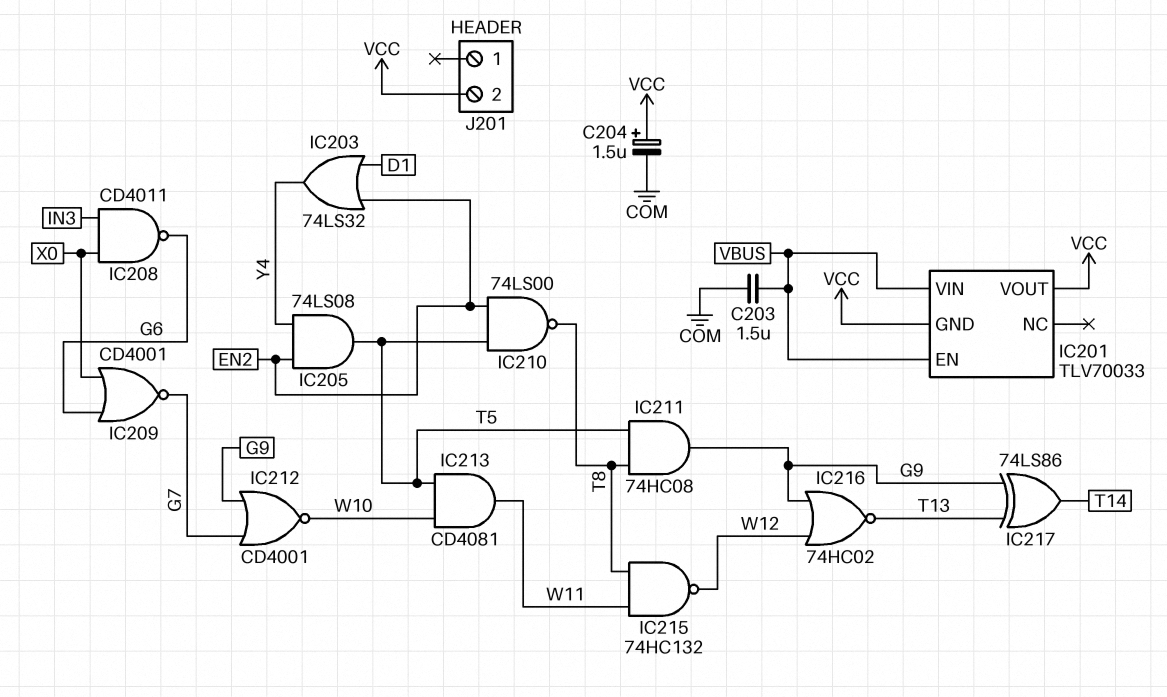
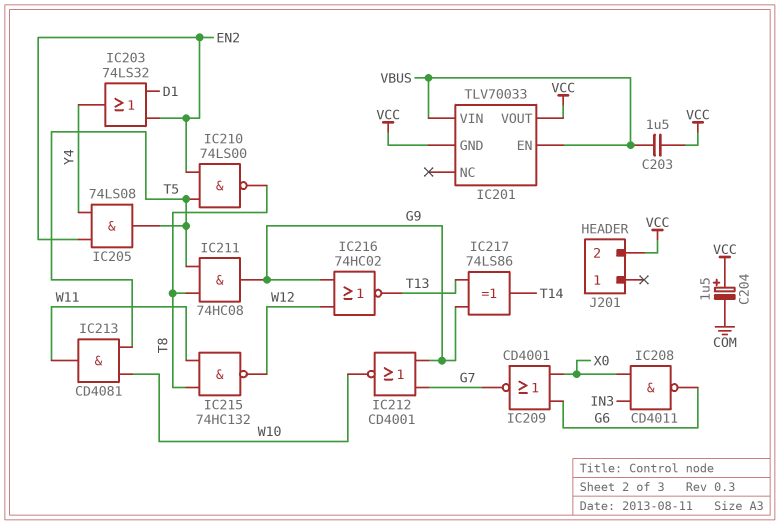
C203: 1.5uF (COM, VBUS) -> 1.5uF (VBUS, VCC)

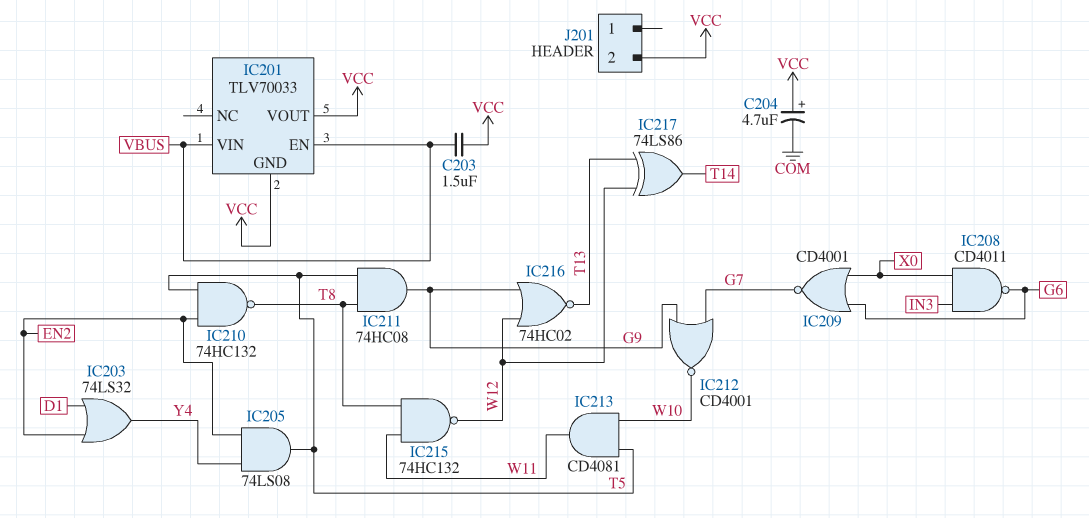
C204: 1.5uF (plus VCC, minus COM) -> 4.7uF (plus VCC, minus COM)
IC210: NAND 74LS00 (in EN2, in T5, out T8) -> NAND 74HC132 (in EN2, in T5, out T8)
IC217: XOR 74LS86 (in G9, in T13, out T14) -> XOR 74LS86 (in T13, in W12, out T14)

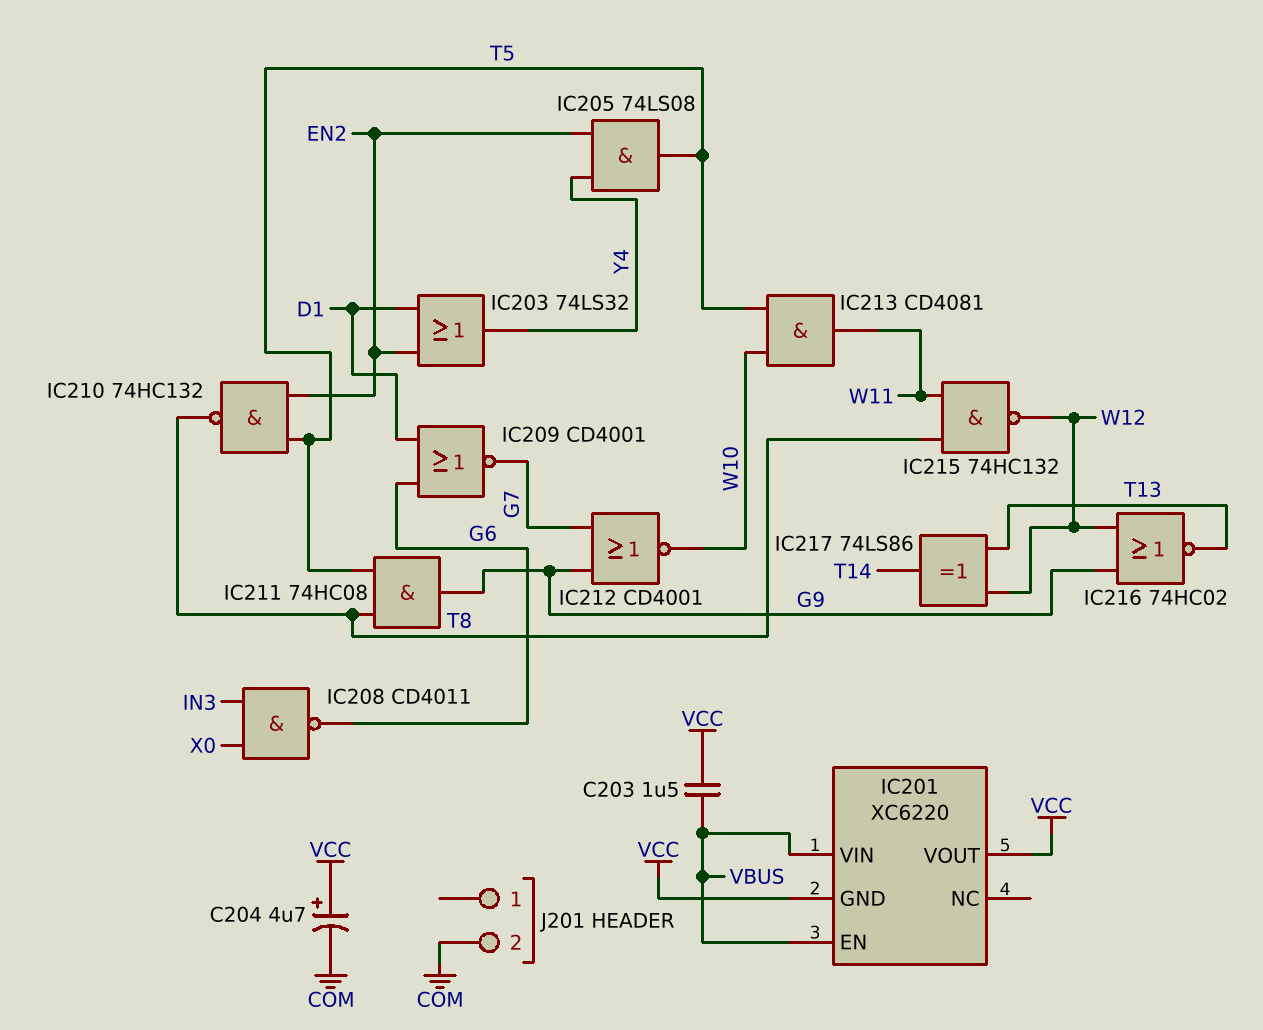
IC201: TLV70033 -> XC6220
IC209: NOR CD4001 (in G6, in X0, out G7) -> NOR CD4001 (in D1, in G6, out G7)
J201 pin 2: VCC -> COM

